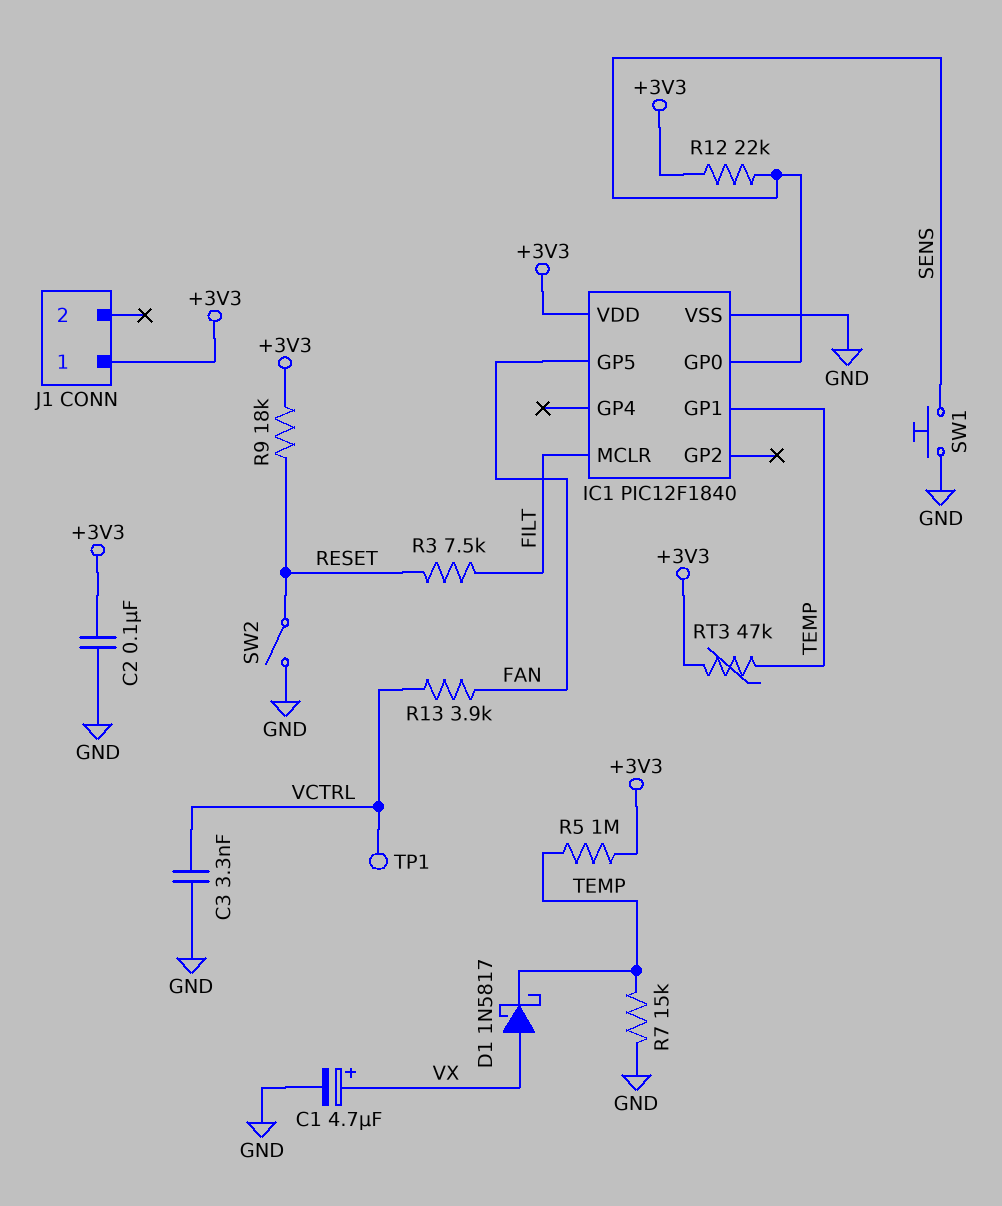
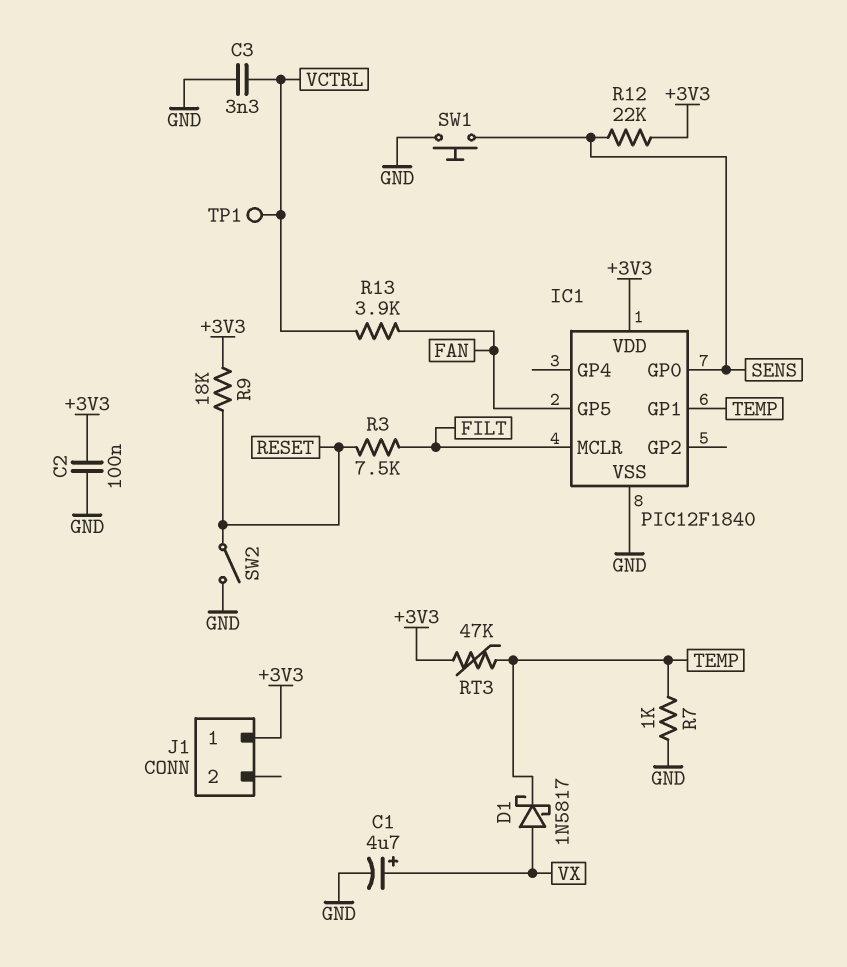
R5: 1M (+3V3, TEMP) -> none
R7: 15k (GND, TEMP) -> 1k (GND, TEMP)

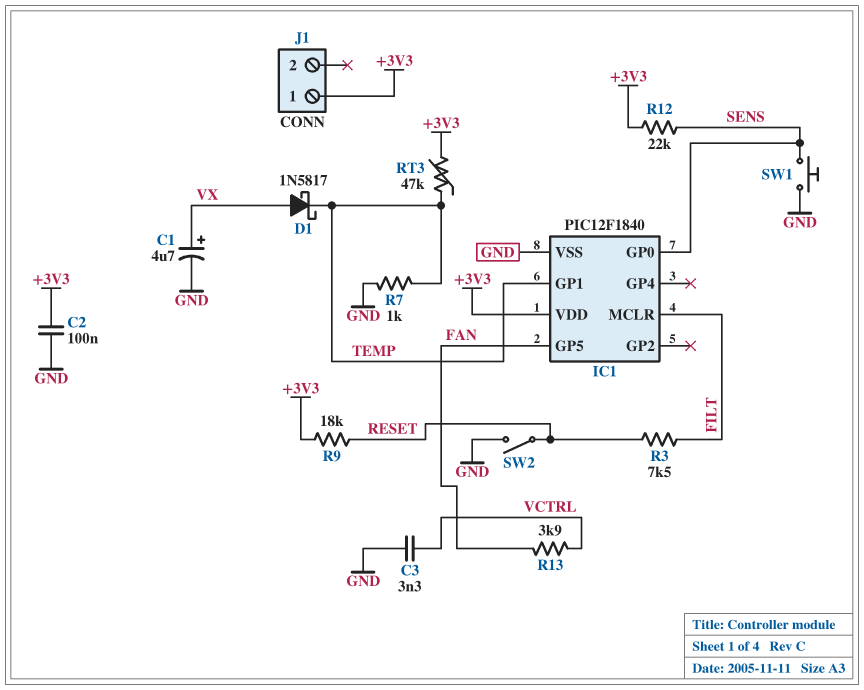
TP1: test point (VCTRL) -> none

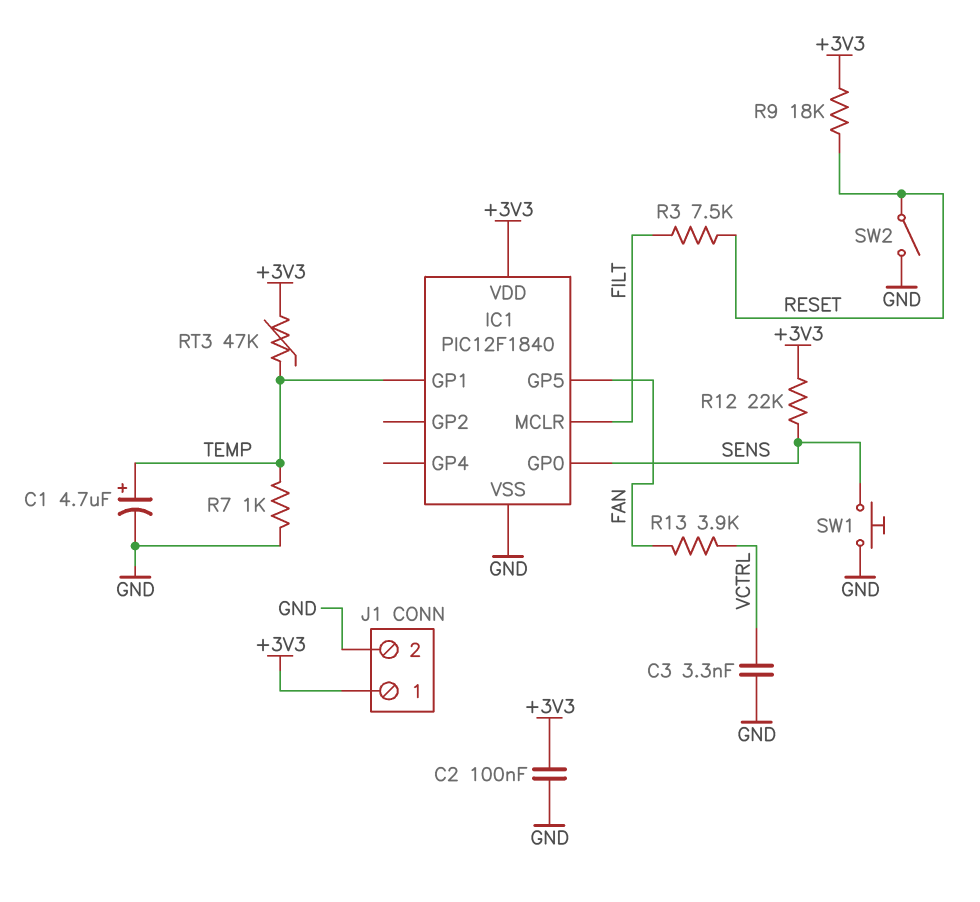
C1: 4.7uF (plus VX, minus GND) -> 4.7uF (plus TEMP, minus GND)
D1: schottky 1N5817 (A VX, K TEMP) -> none
J1 pin 2: none -> GND

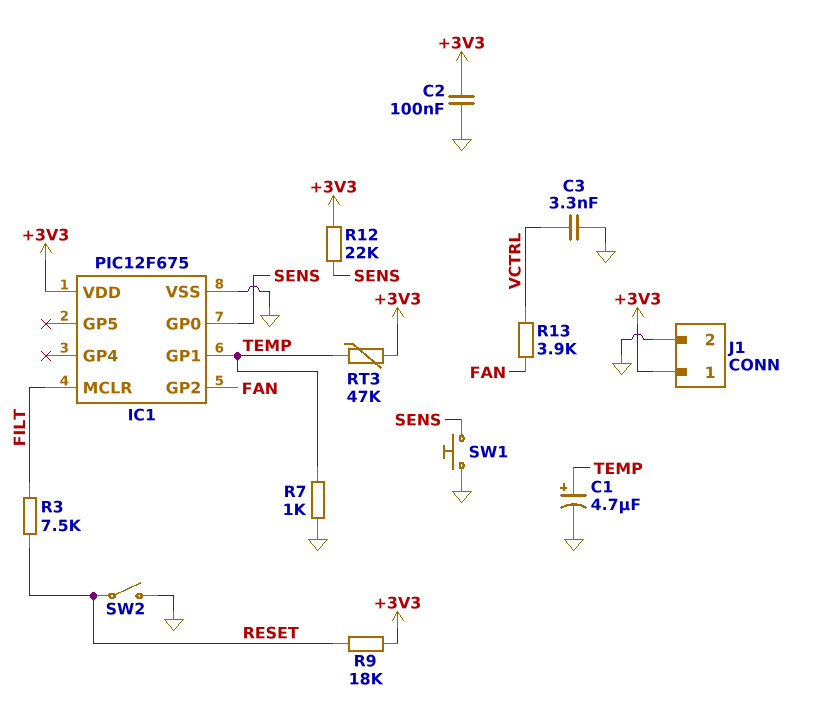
IC1: PIC12F1840 -> PIC12F675
IC1 pin GP2: none -> FAN
IC1 pin GP5: FAN -> none

